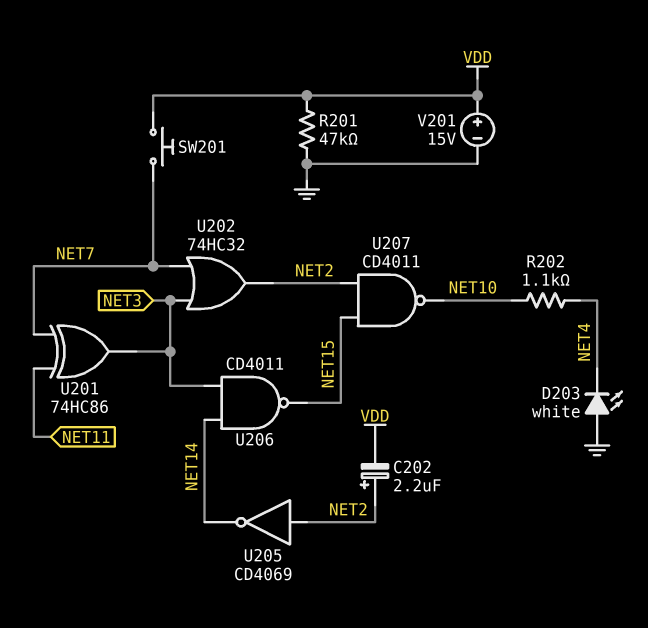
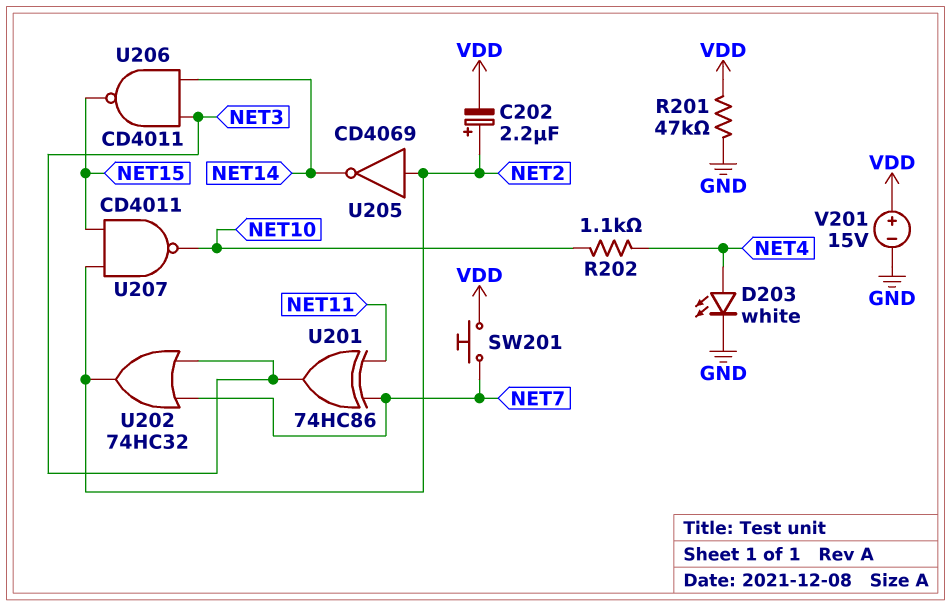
D203: LED white (A GND, K NET4) -> LED white (A NET4, K GND)

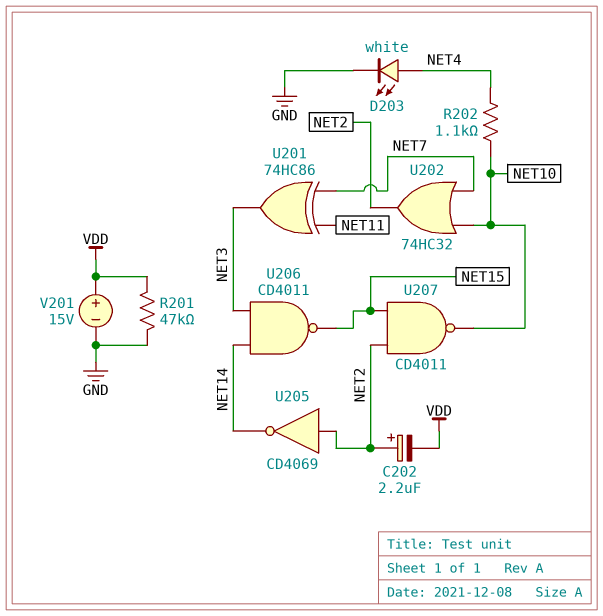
SW201: button (NET7, VDD) -> none
U202: OR 74HC32 (in NET3, in NET7, out NET2) -> OR 74HC32 (in NET7, in NET10, out NET2)

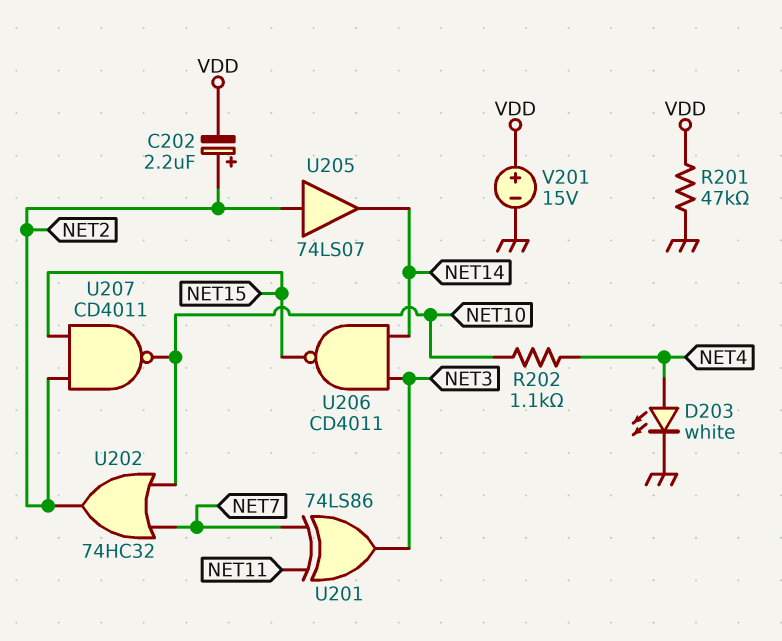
U201: XOR 74HC86 (in NET7, in NET11, out NET3) -> XOR 74LS86 (in NET7, in NET11, out NET3)
U205: NOT CD4069 (in NET2, out NET14) -> buffer 74LS07 (in NET2, out NET14)

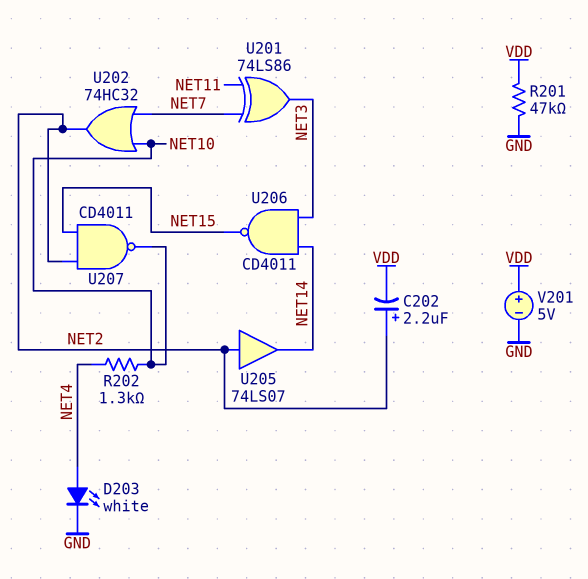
R202: 1.1k (NET4, NET10) -> 1.3k (NET4, NET10)
V201: 15V (plus VDD, minus GND) -> 5V (plus VDD, minus GND)

